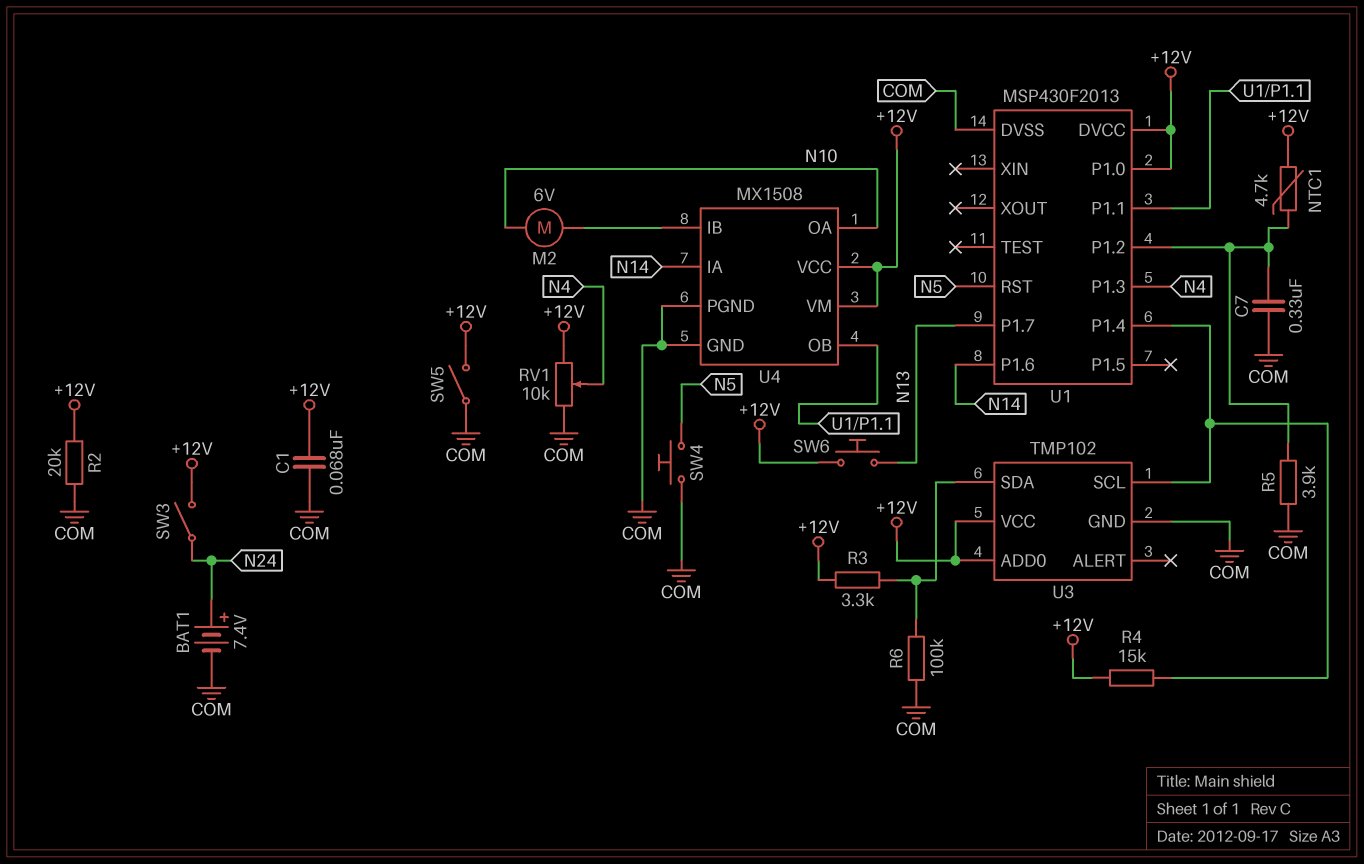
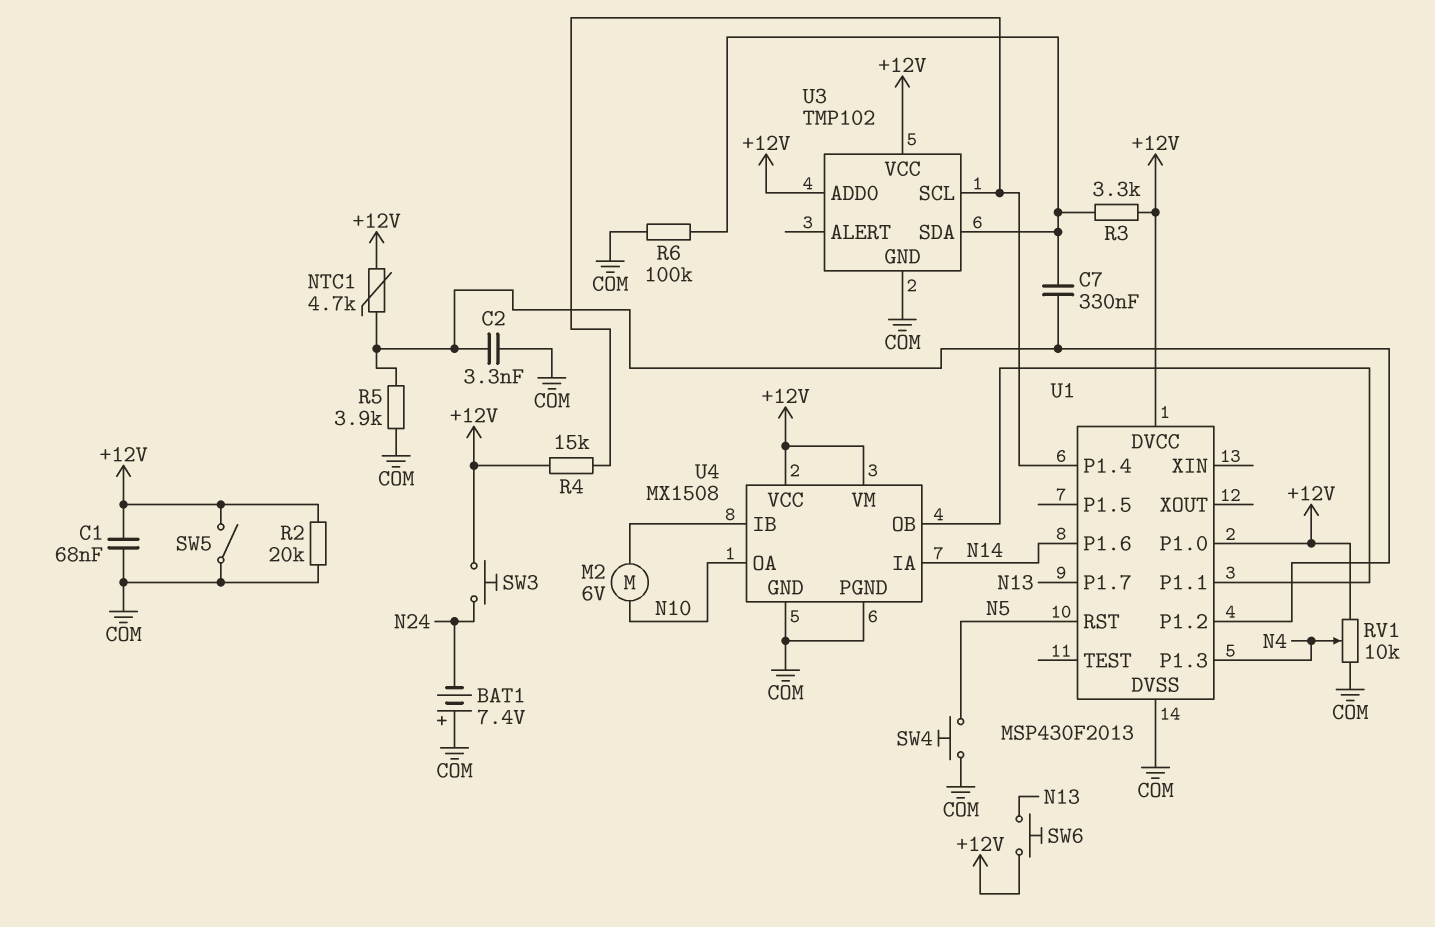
BAT1: 7.4V (plus N24, minus COM) -> 7.4V (plus COM, minus N24)
C2: none -> 3.3nF (COM, U1/P1.2)
C7: 330nF (COM, U1/P1.2) -> 330nF (U1/P1.2, U3/SDA)
SW3: switch (+12V, N24) -> button (+12V, N24)

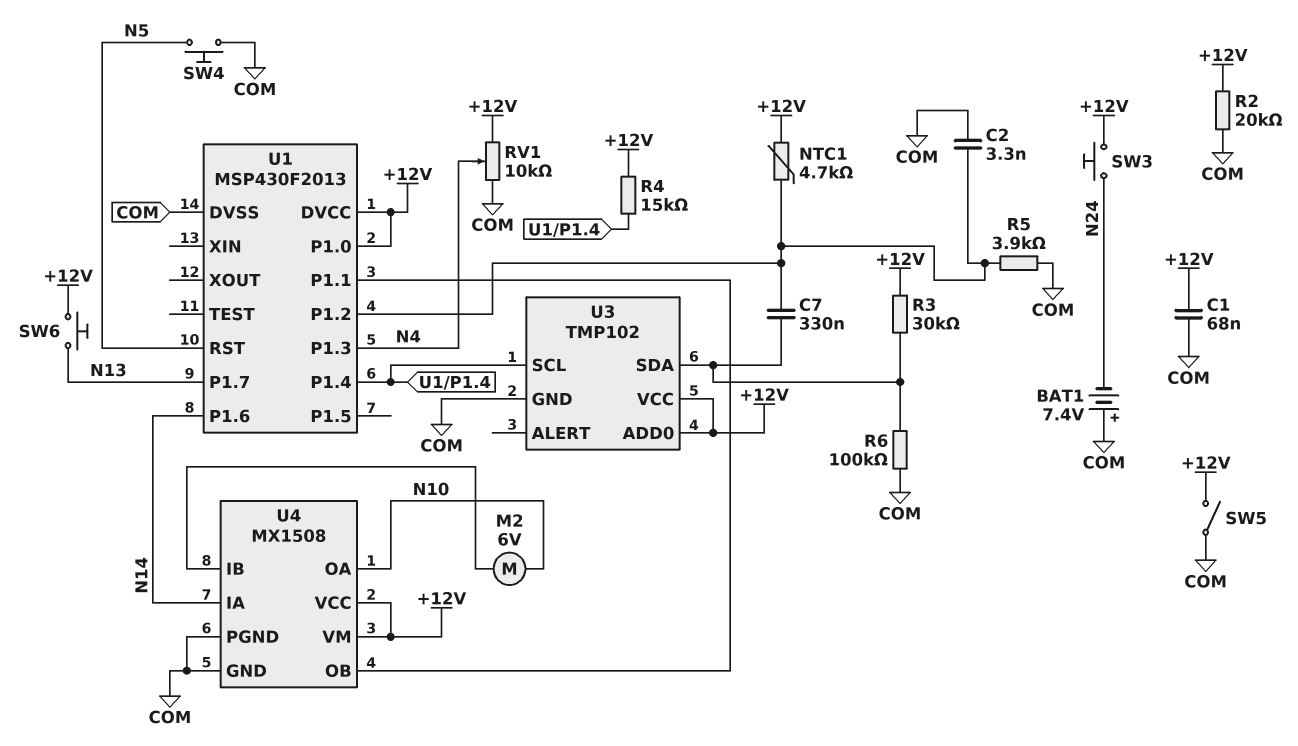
R3: 3.3k (+12V, U3/SDA) -> 30k (+12V, U3/SDA)

